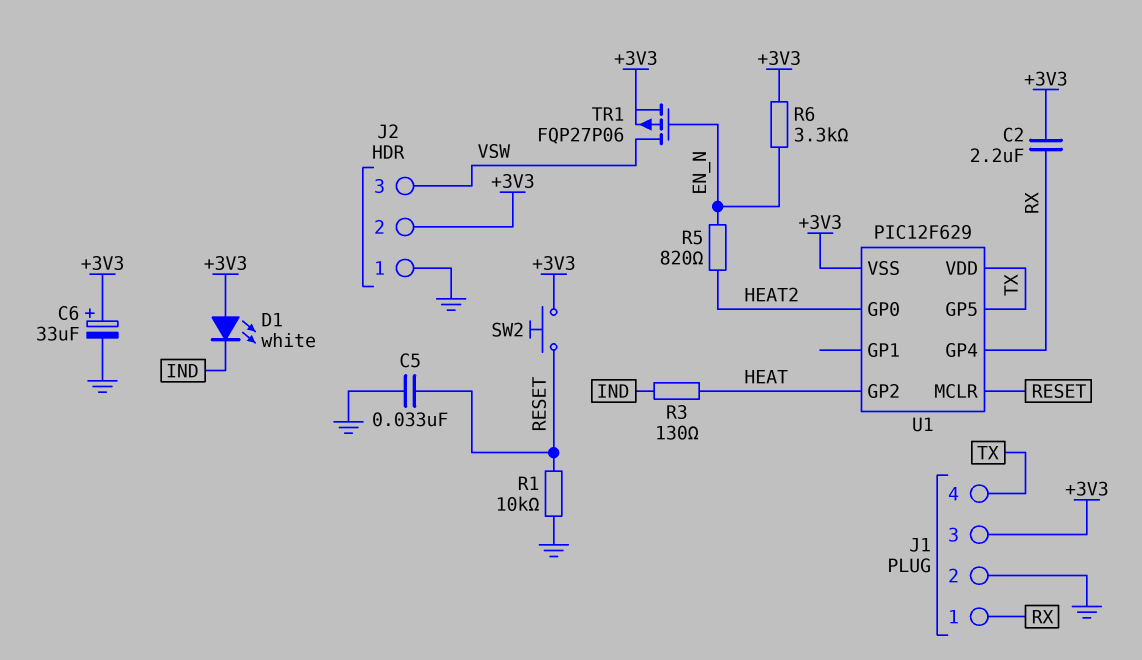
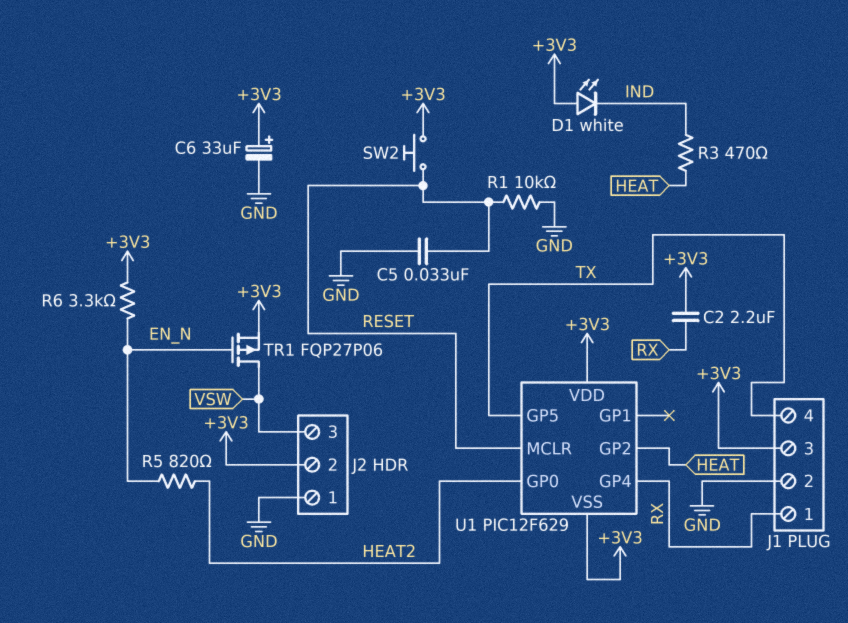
R3: 130 (HEAT, IND) -> 470 (HEAT, IND)
U1 pin VDD: TX -> +3V3

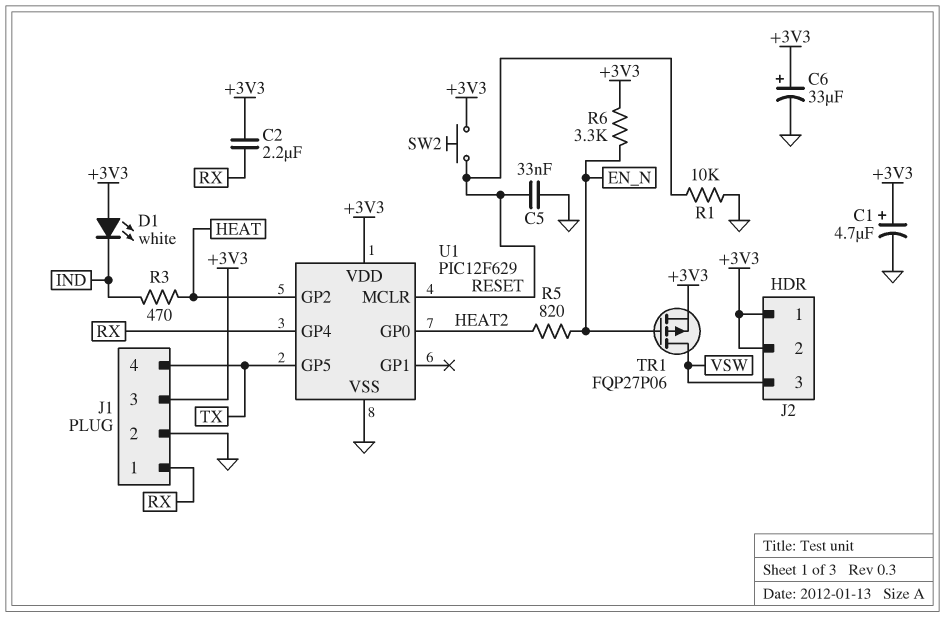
C1: none -> 4.7uF (plus +3V3, minus GND)
J2 pin 1: GND -> +3V3
U1 pin VSS: +3V3 -> GND

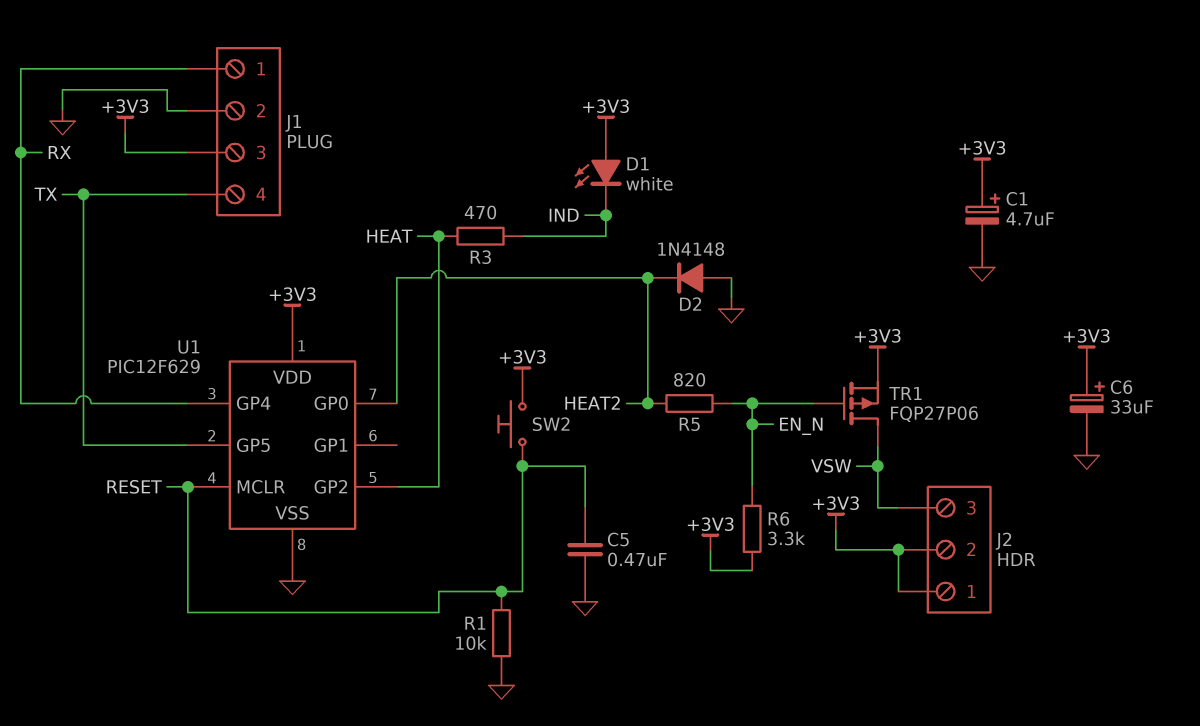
C2: 2.2uF (+3V3, RX) -> none
C5: 33nF (GND, RESET) -> 470nF (GND, RESET)
D2: none -> diode 1N4148 (A GND, K HEAT2)

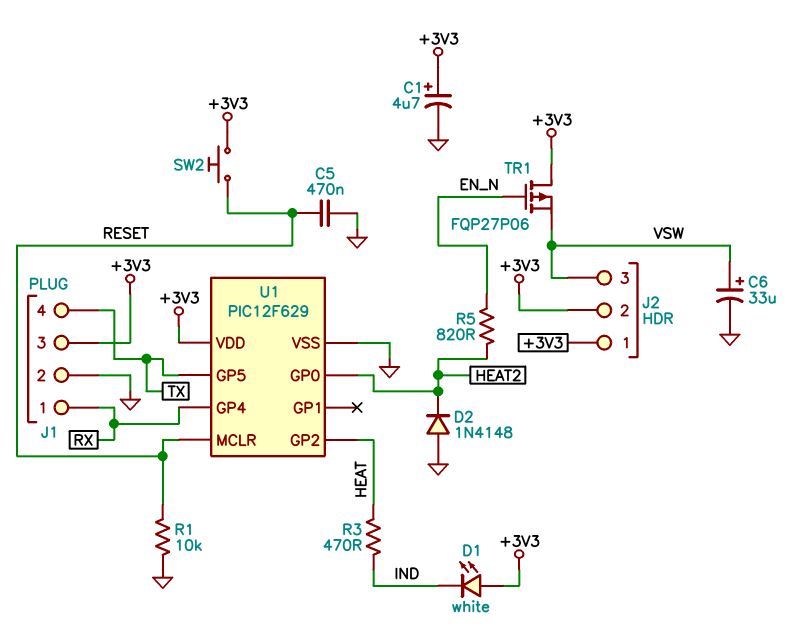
C6: 33uF (plus +3V3, minus GND) -> 33uF (plus VSW, minus GND)
R6: 3.3k (+3V3, EN_N) -> none
TR1: PMOS FQP27P06 (G EN_N, D VSW, S +3V3) -> PMOS FQP27P06 (G EN_N, D +3V3, S VSW)

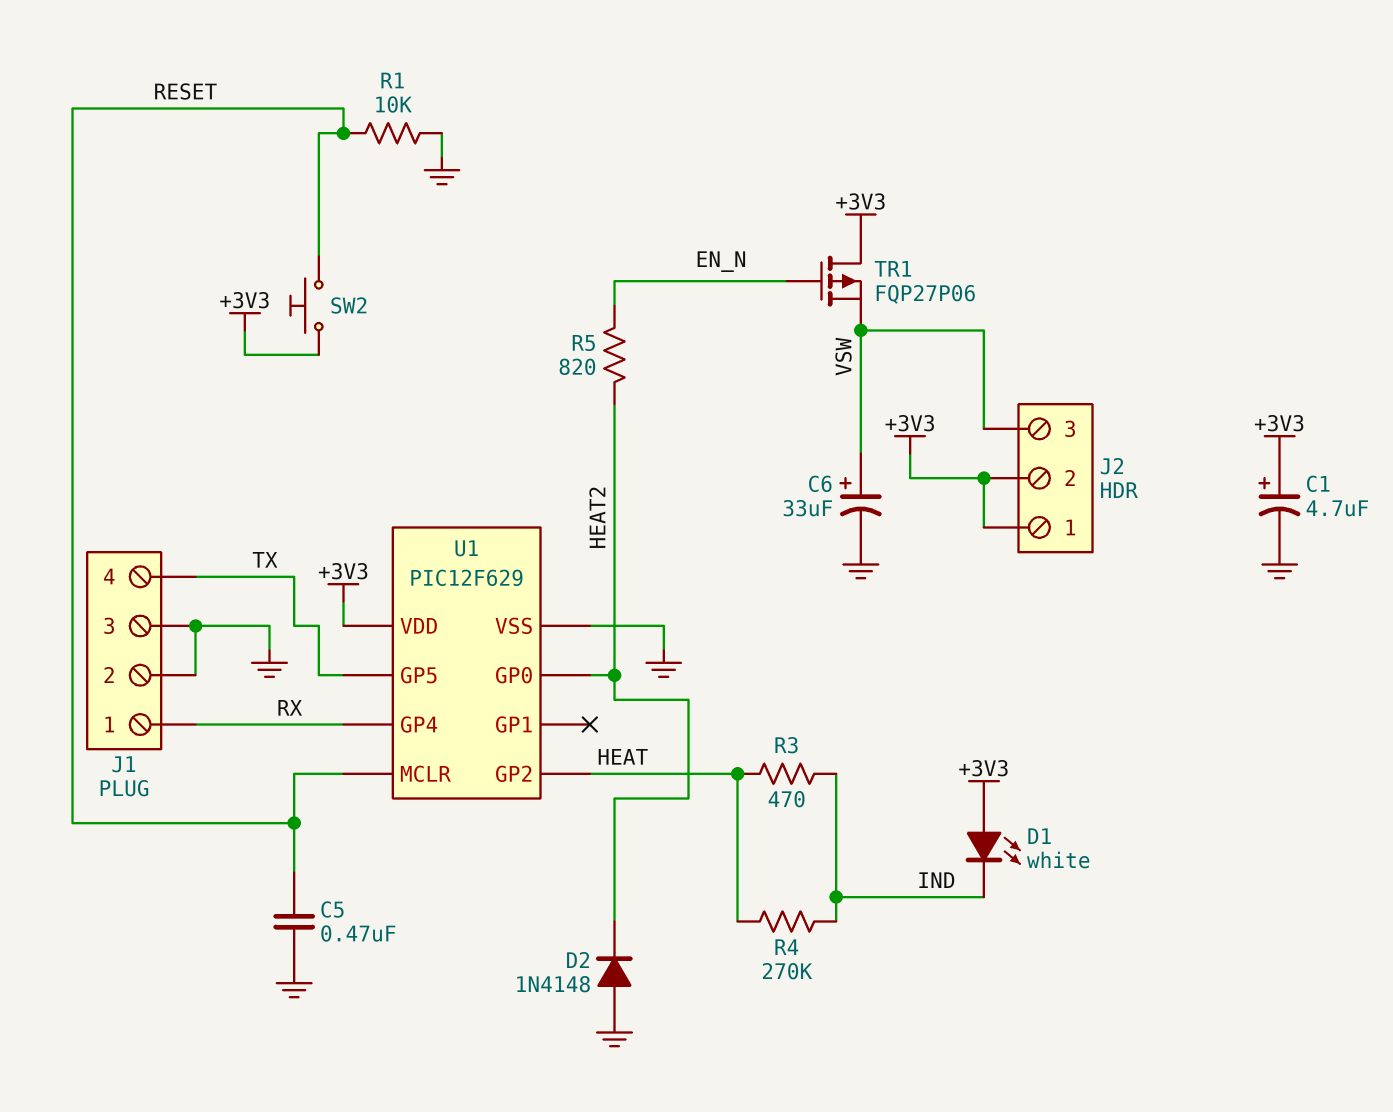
J1 pin 3: +3V3 -> GND
R4: none -> 270k (HEAT, IND)

